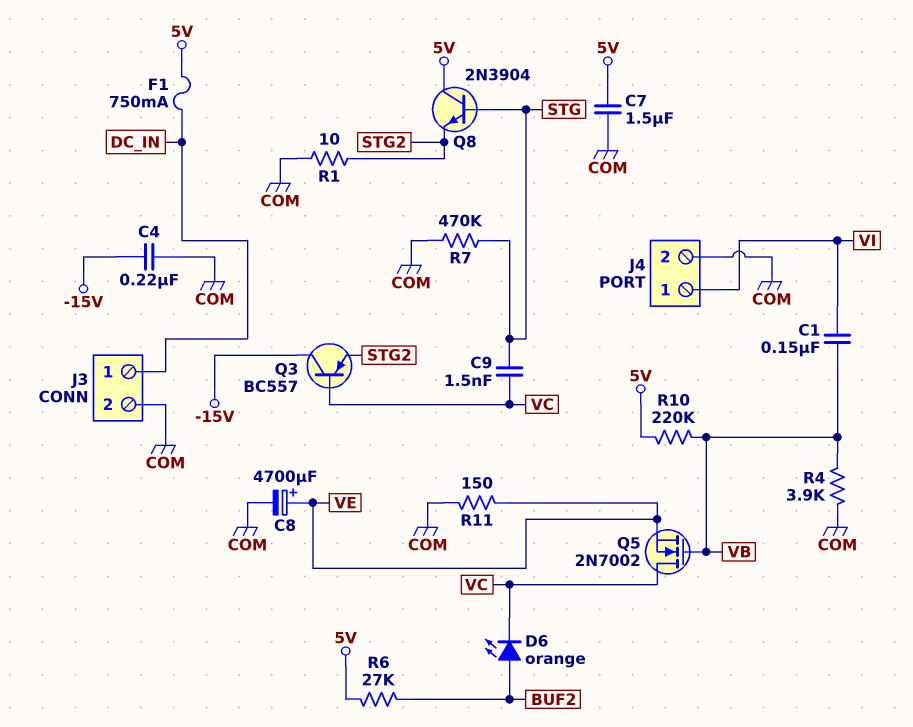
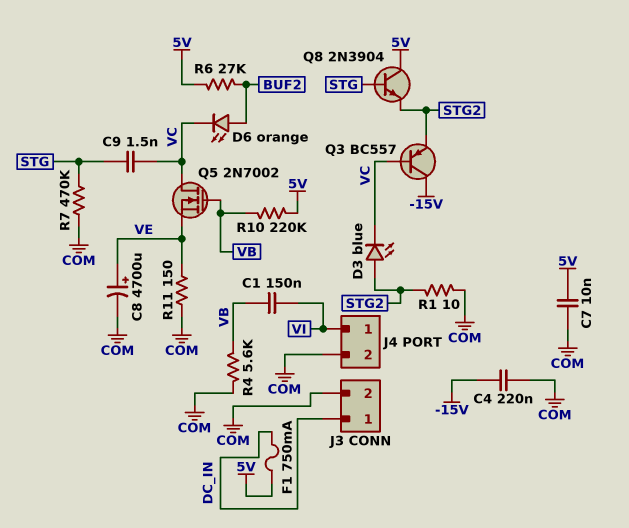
C7: 1.5uF (5V, COM) -> 10nF (5V, COM)
D3: none -> LED blue (A STG2, K VC)
R4: 3.9k (COM, VB) -> 5.6k (COM, VB)

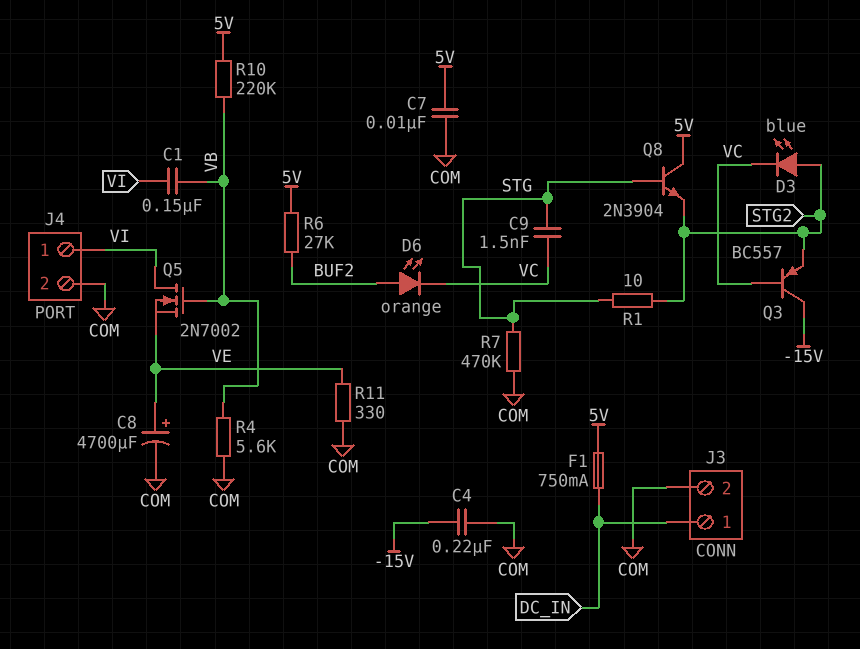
Q5: NMOS 2N7002 (G VB, D VC, S VE) -> NMOS 2N7002 (G VB, D VI, S VE)
R1: 10 (COM, STG2) -> 10 (STG, STG2)
R11: 150 (COM, VE) -> 330 (COM, VE)

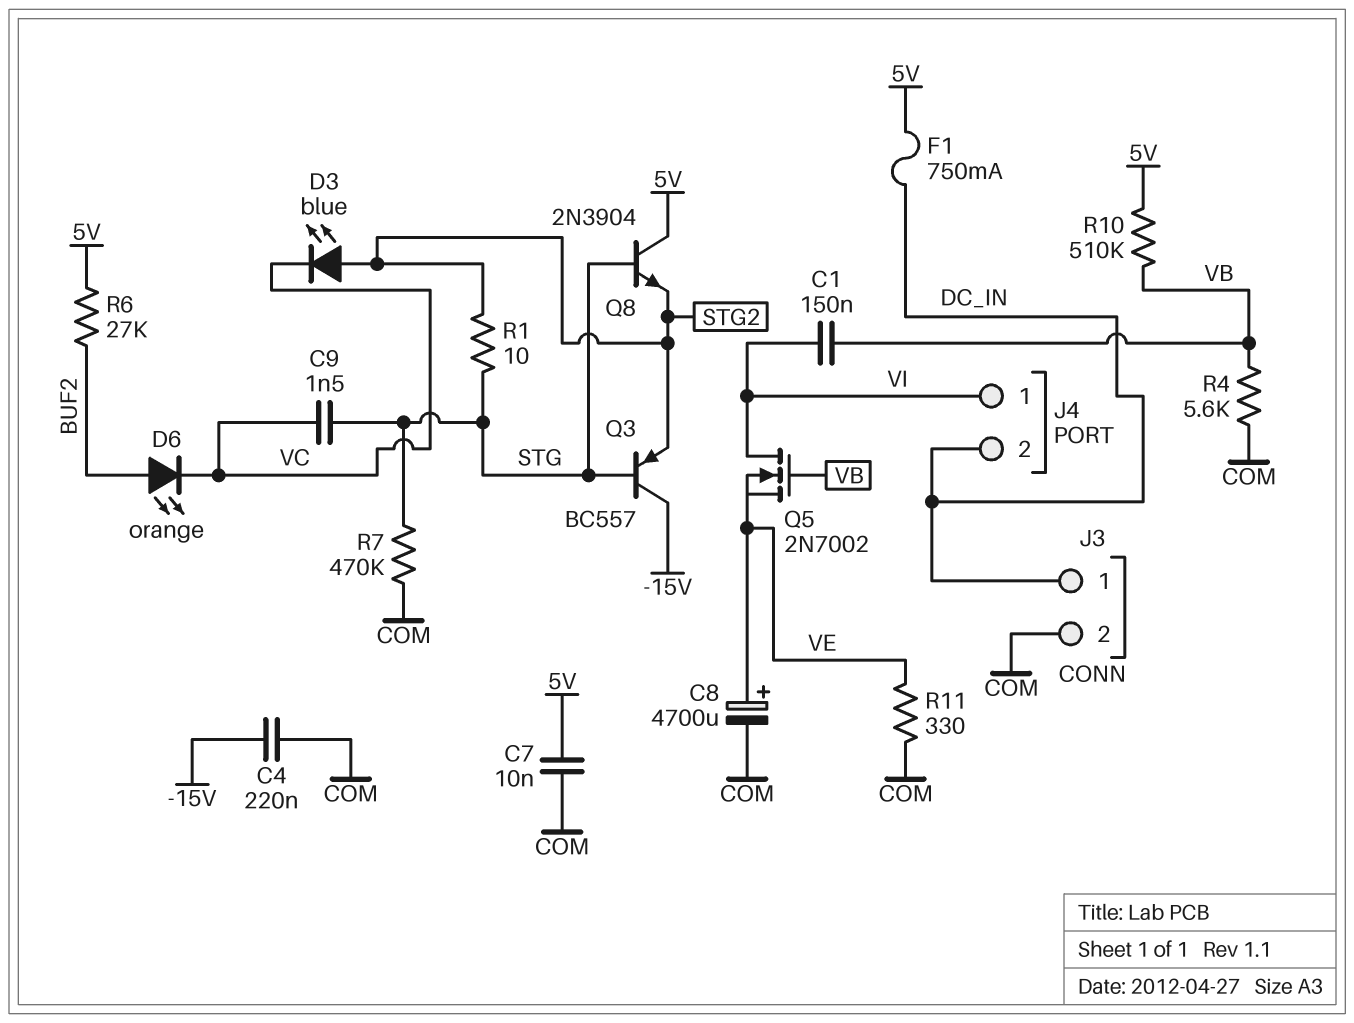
J4 pin 2: COM -> DC_IN
Q3: PNP BC557 (B VC, C -15V, E STG2) -> PNP BC557 (B STG, C -15V, E STG2)
R10: 220k (5V, VB) -> 510k (5V, VB)

